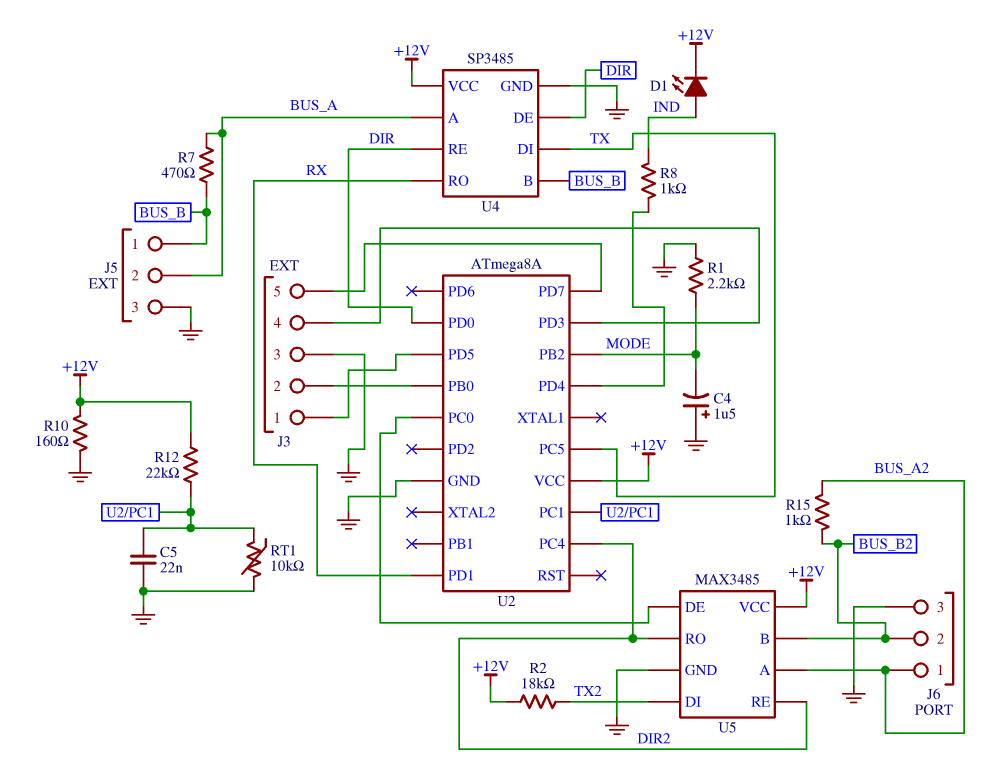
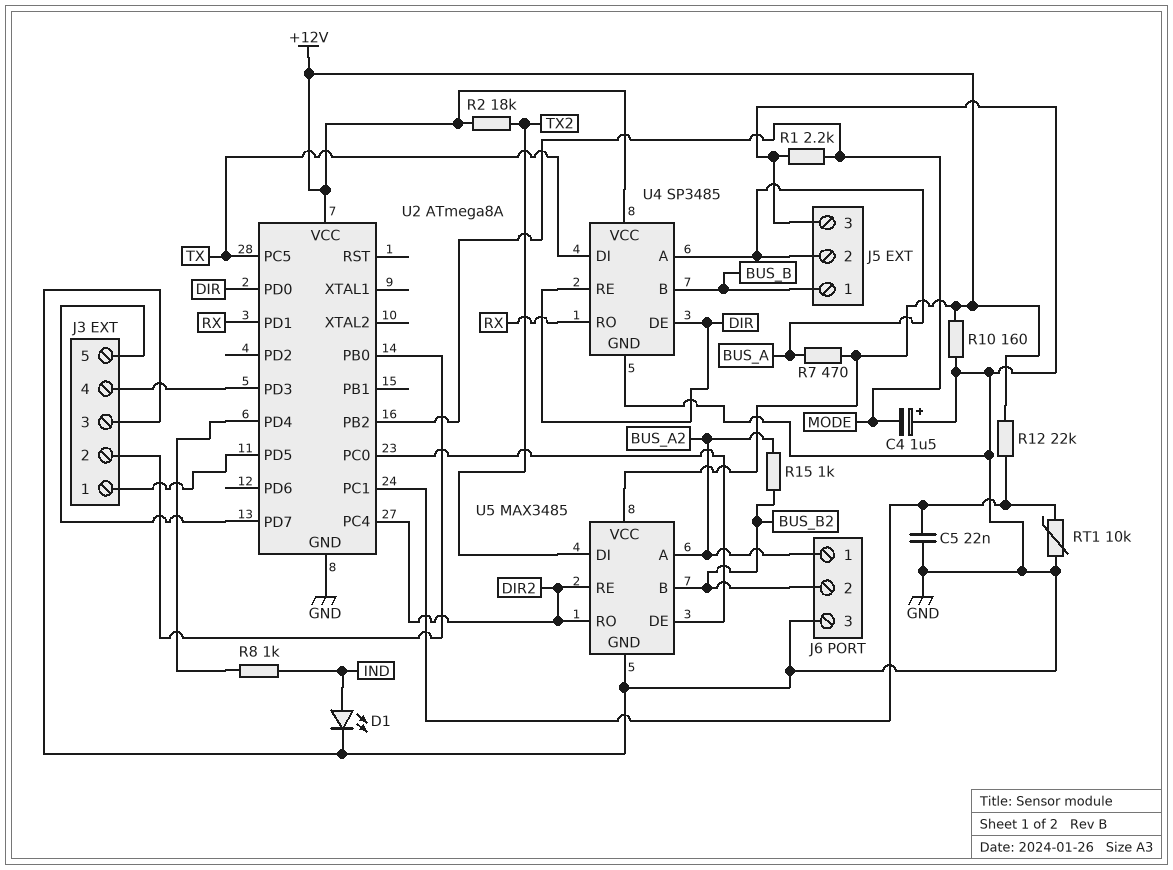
D1: LED (A IND, K +12V) -> LED (A IND, K GND)
R7: 470 (BUS_A, BUS_B) -> 470 (+12V, BUS_A)

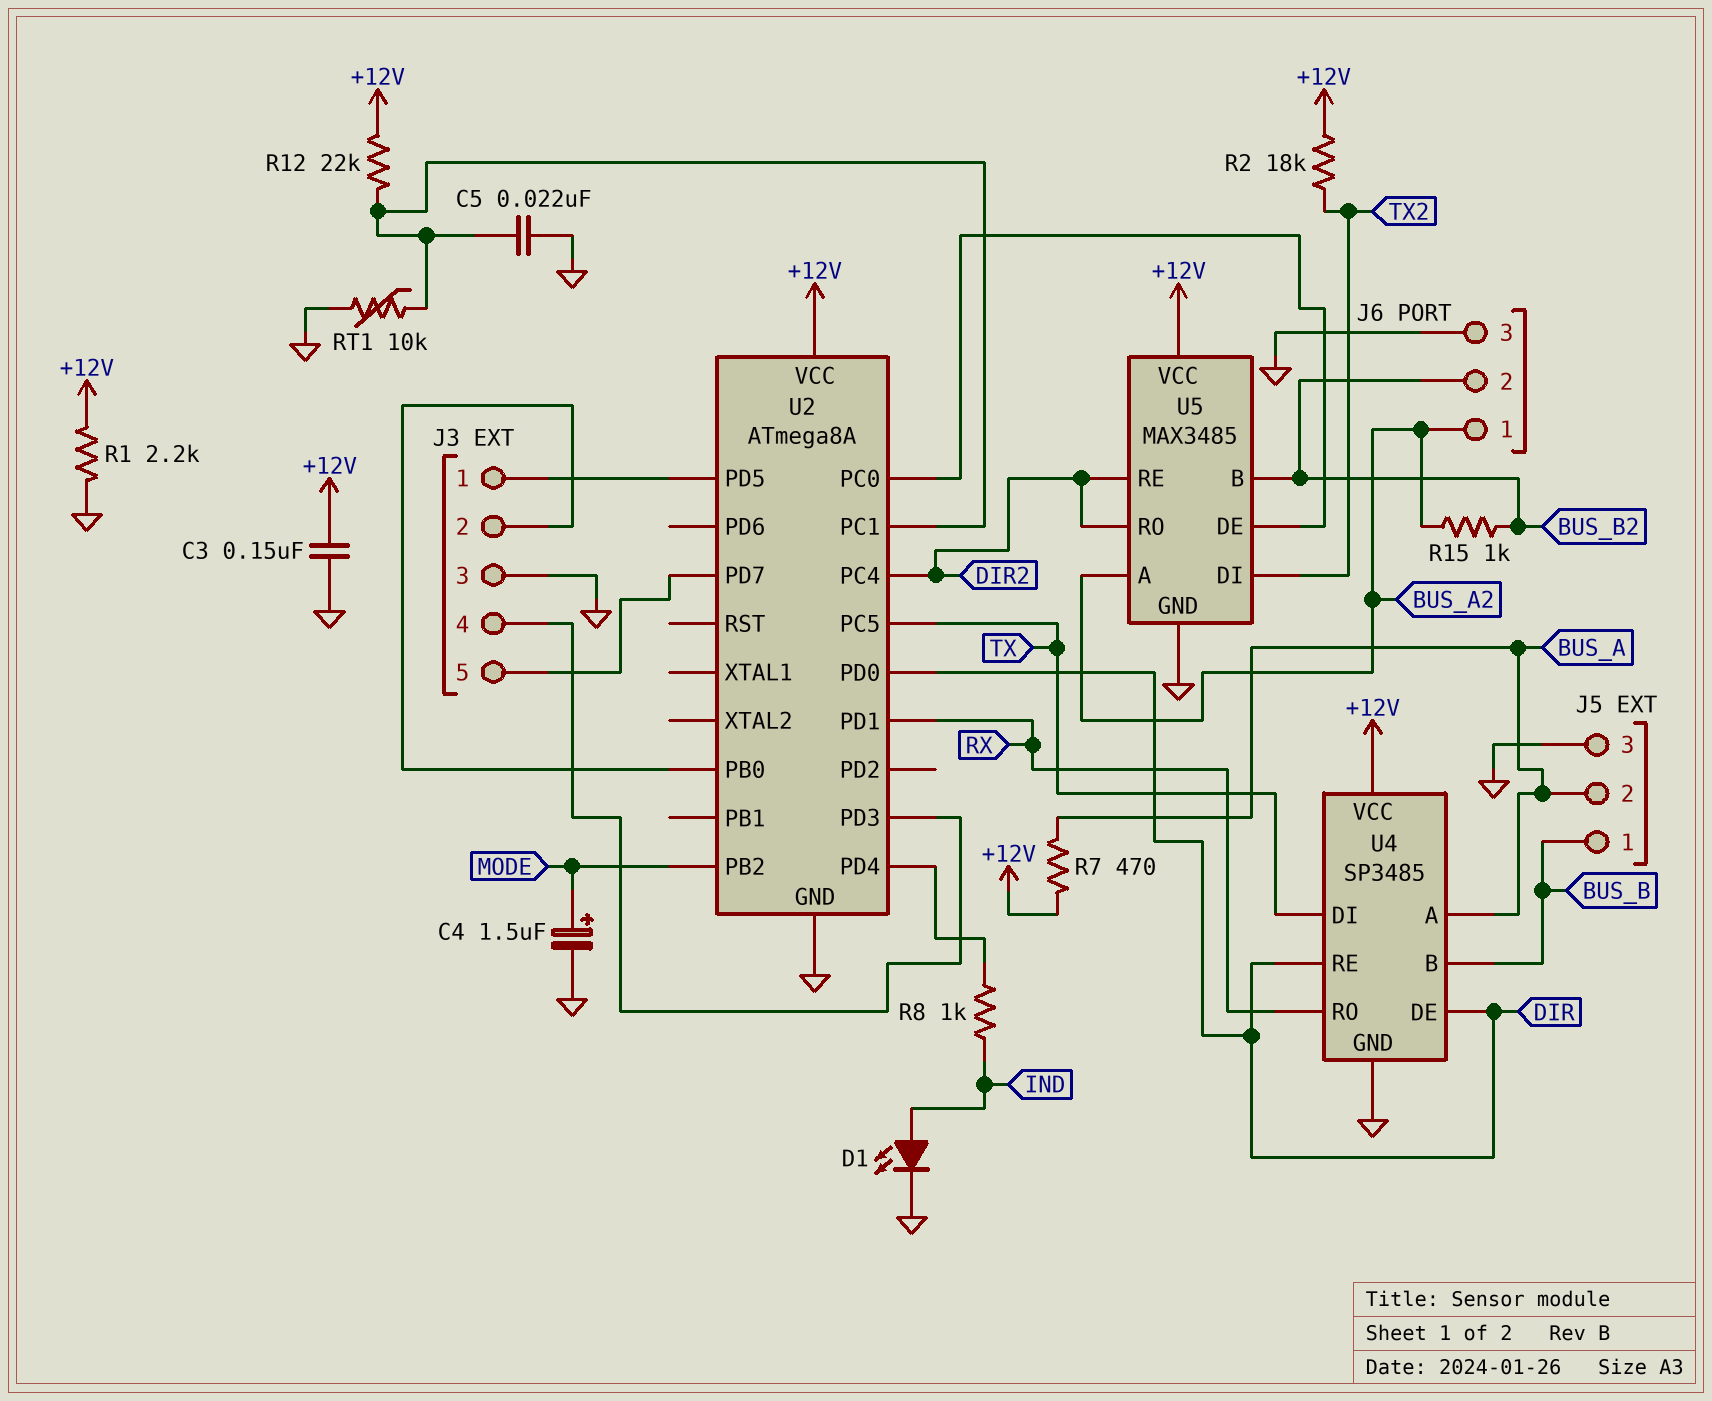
C3: none -> 150nF (+12V, GND)
C4: 1.5uF (plus GND, minus MODE) -> 1.5uF (plus MODE, minus GND)
R1: 2.2k (GND, MODE) -> 2.2k (+12V, GND)
R10: 160 (+12V, GND) -> none

